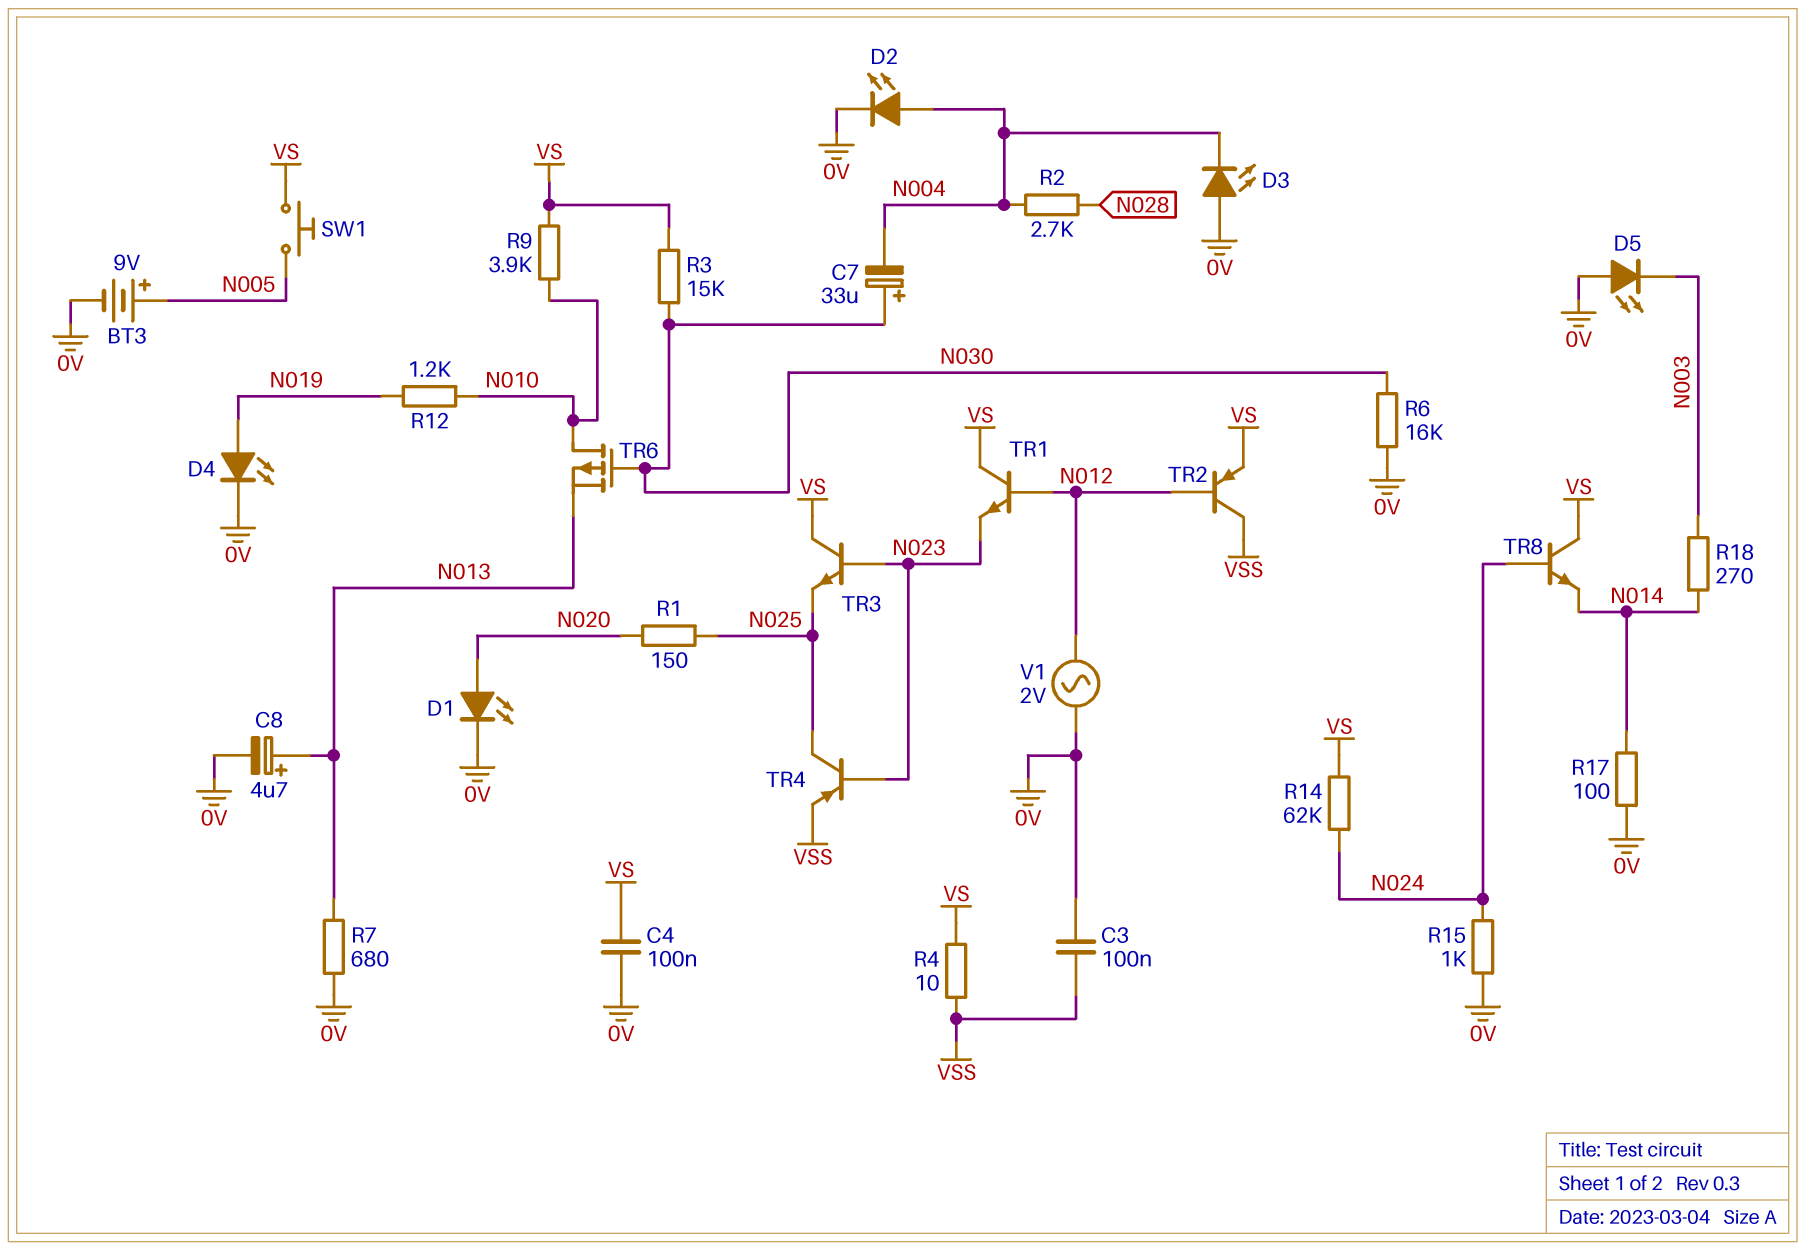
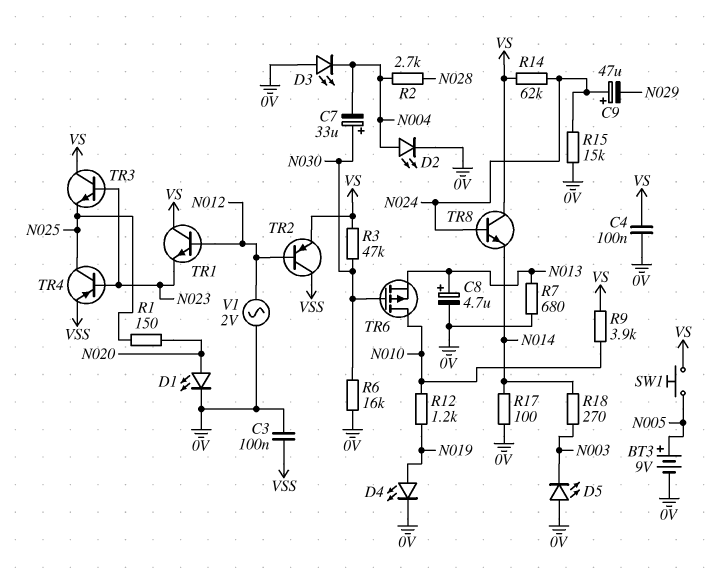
C9: none -> 47uF (plus N024, minus N029)
R3: 15k (N030, VS) -> 47k (N030, VS)
R4: 10 (VS, VSS) -> none
R15: 1k (0V, N024) -> 15k (0V, N024)

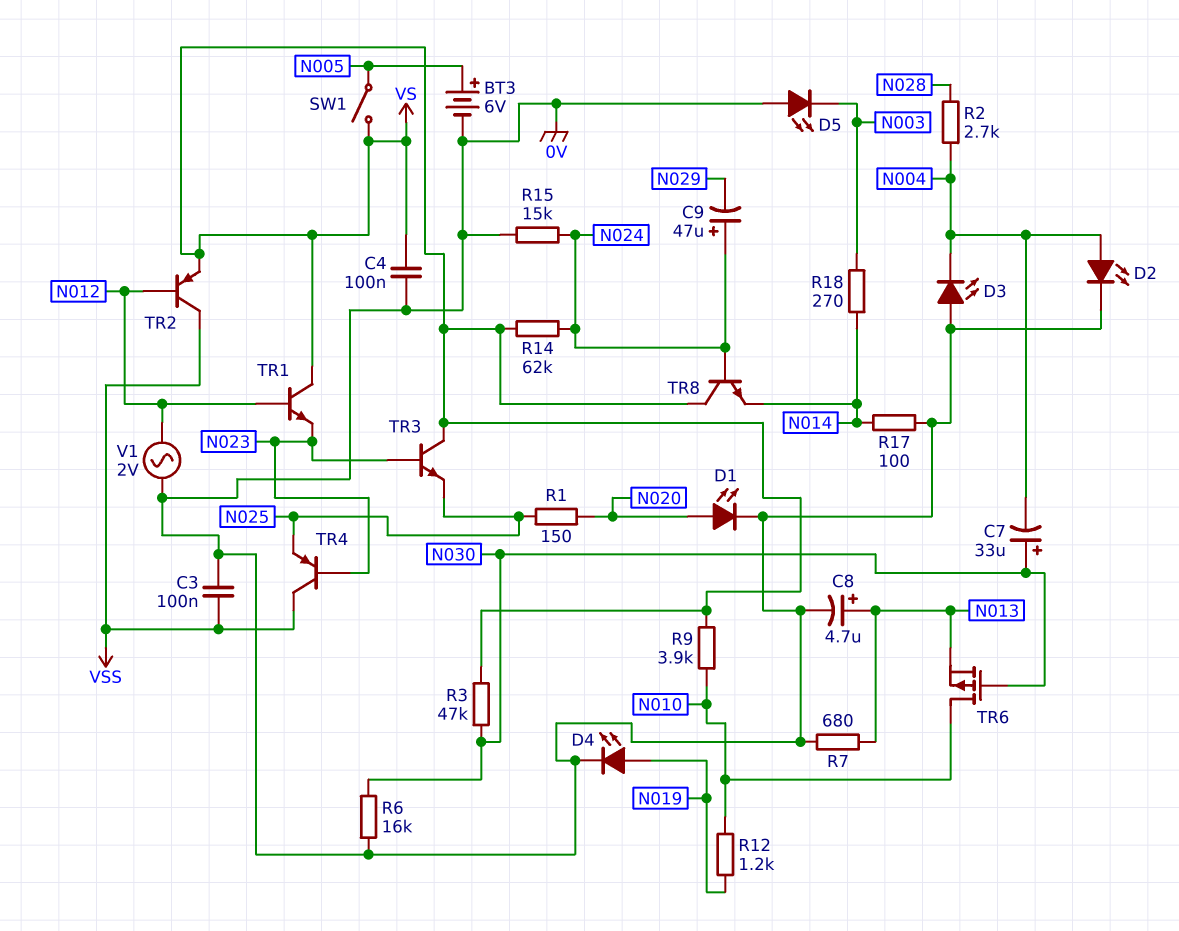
BT3: 9V (plus N005, minus 0V) -> 6V (plus N005, minus 0V)
SW1: button (N005, VS) -> switch (N005, VS)
TR4: PNP (B N023, C N025, E VSS) -> PNP (B N023, C VSS, E N025)

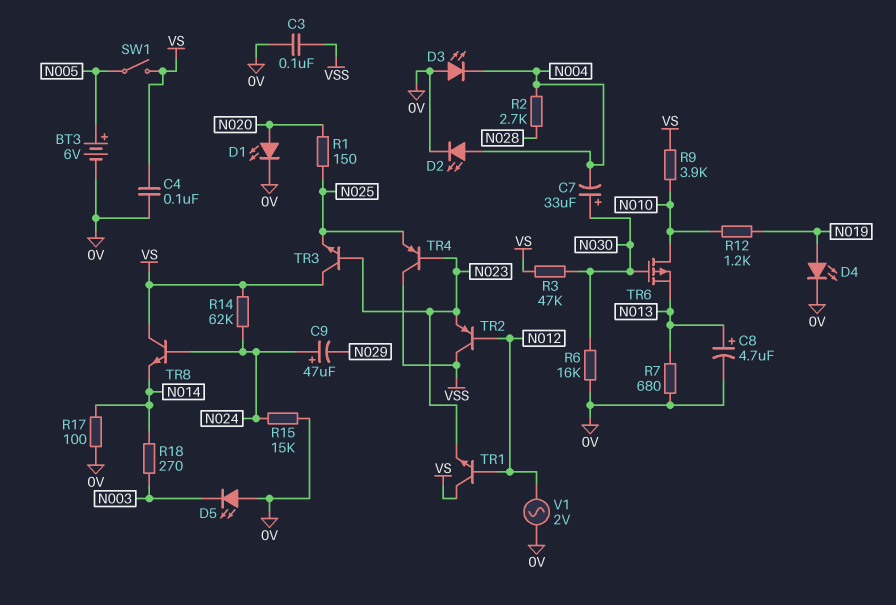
TR2: PNP (B N012, C VSS, E VS) -> PNP (B N012, C VSS, E N023)

